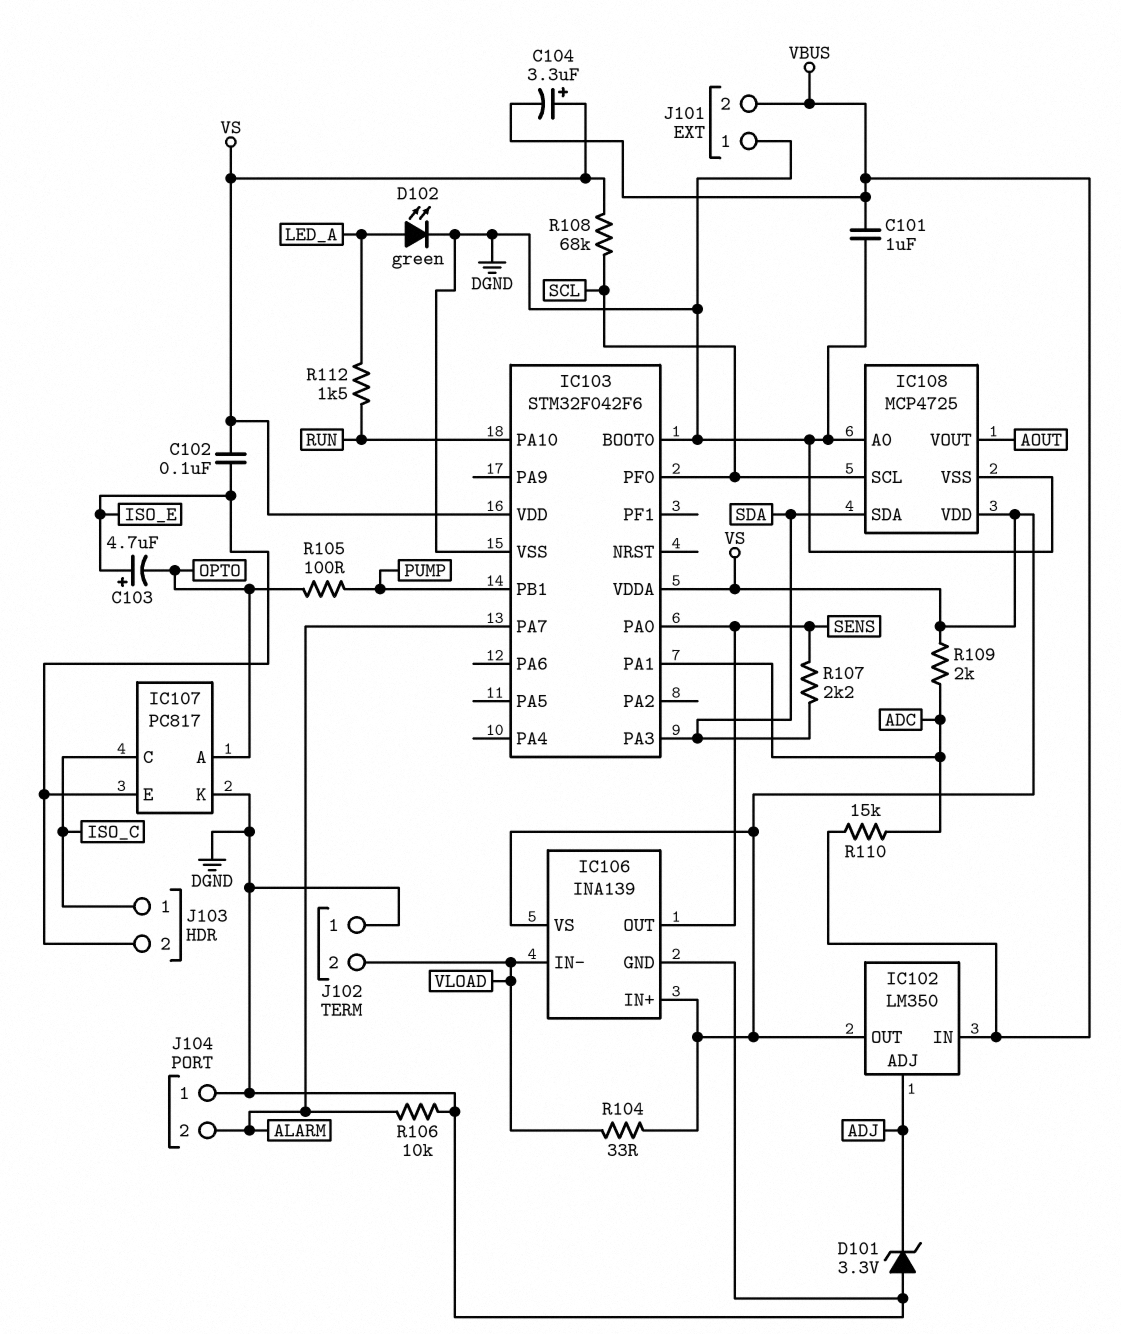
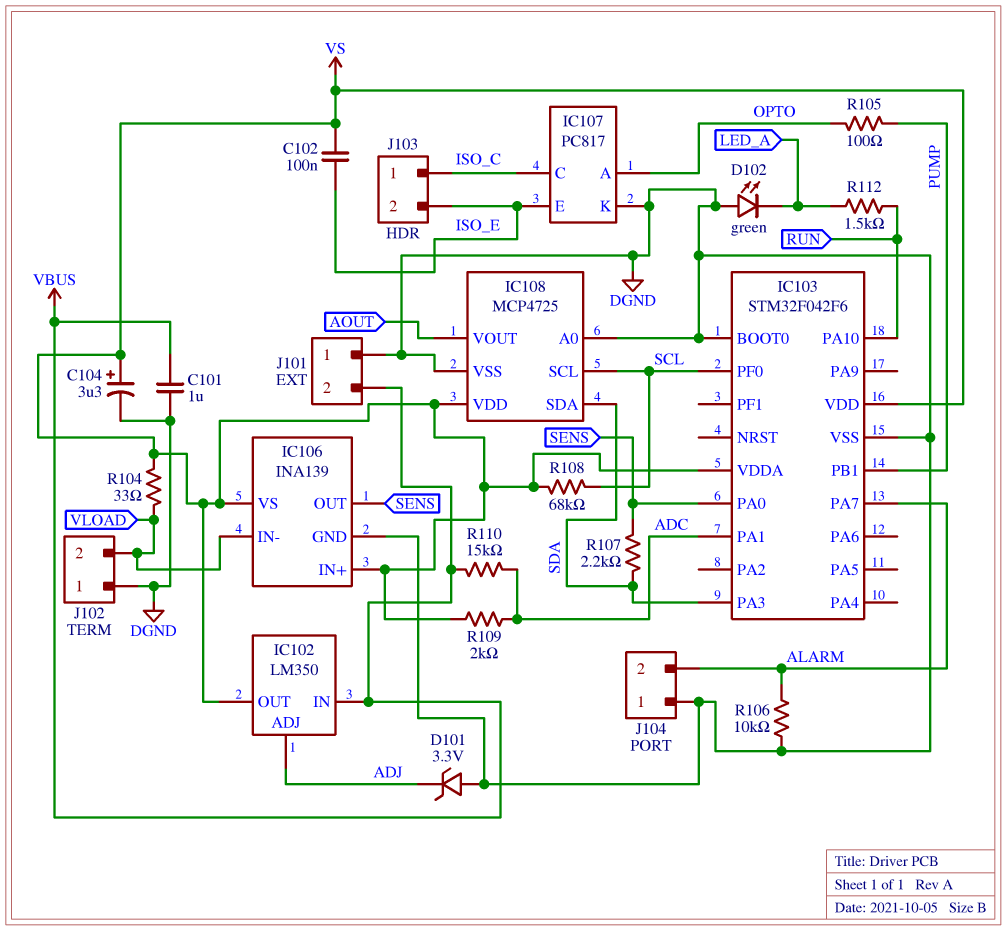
C103: 4.7uF (plus ISO_E, minus OPTO) -> none
C104: 3.3uF (plus VS, minus VBUS) -> 3.3uF (plus VS, minus DGND)
D102: LED green (A LED_A, K DGND) -> LED green (A DGND, K LED_A)

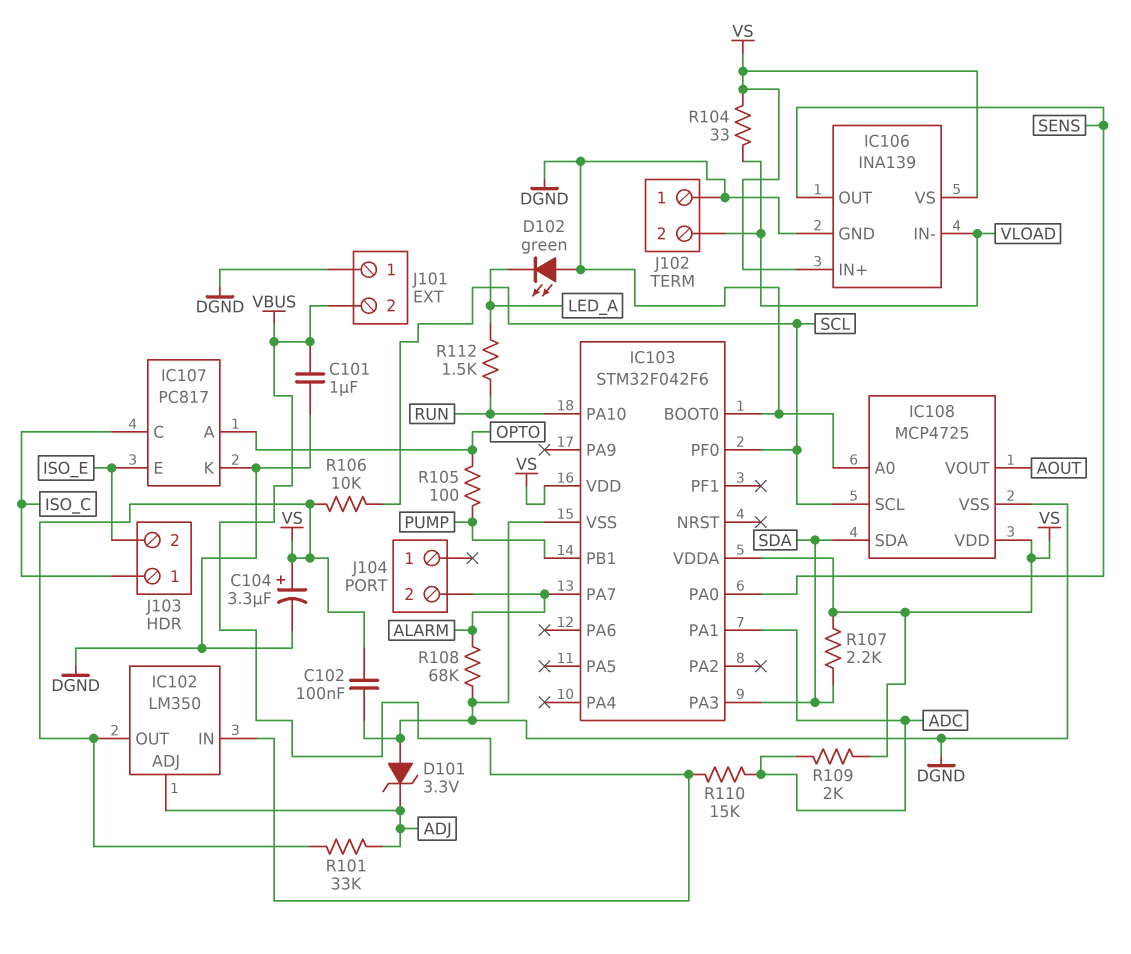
C102: 100nF (ISO_E, VS) -> 100nF (DGND, VS)
J104 pin 1: DGND -> none
R101: none -> 33k (ADJ, VS)
R106: 10k (ALARM, DGND) -> 10k (SCL, VS)
R107: 2.2k (SDA, SENS) -> 2.2k (SDA, VS)
R108: 68k (SCL, VS) -> 68k (ALARM, DGND)

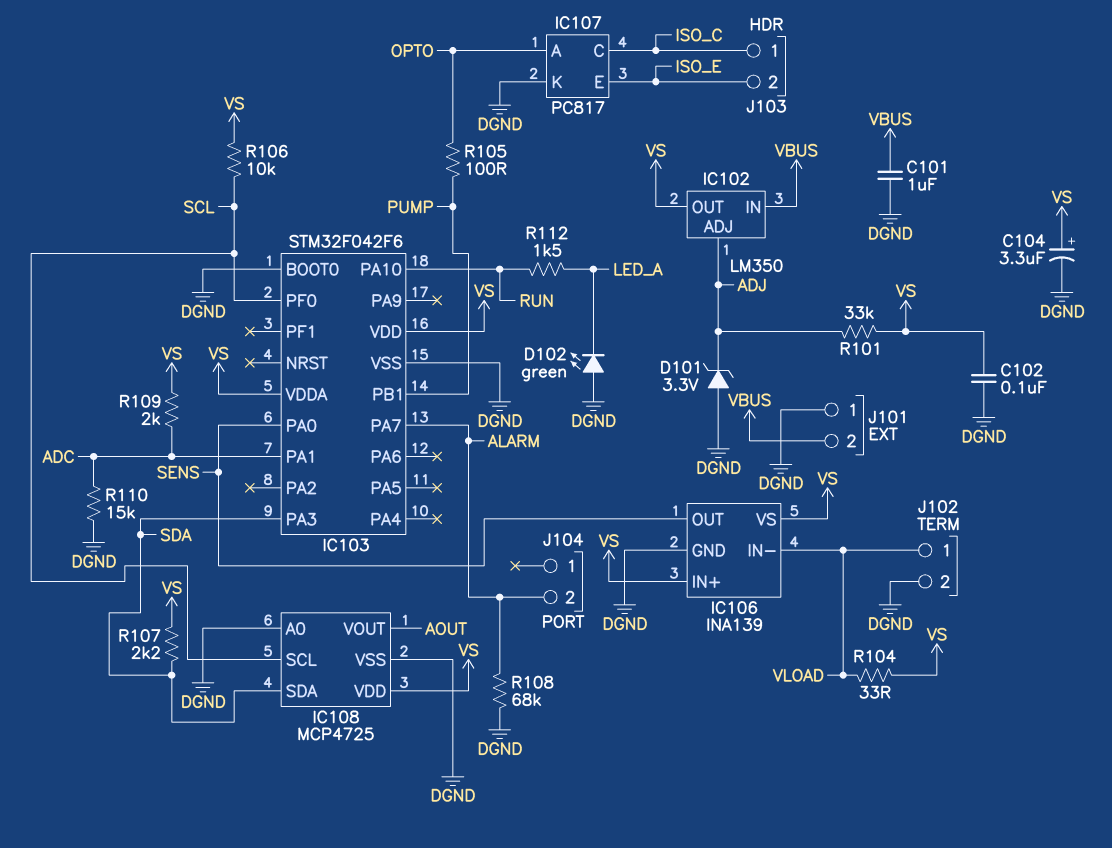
J102 pin 1: DGND -> VLOAD
J102 pin 2: VLOAD -> DGND
R110: 15k (ADC, VBUS) -> 15k (ADC, DGND)

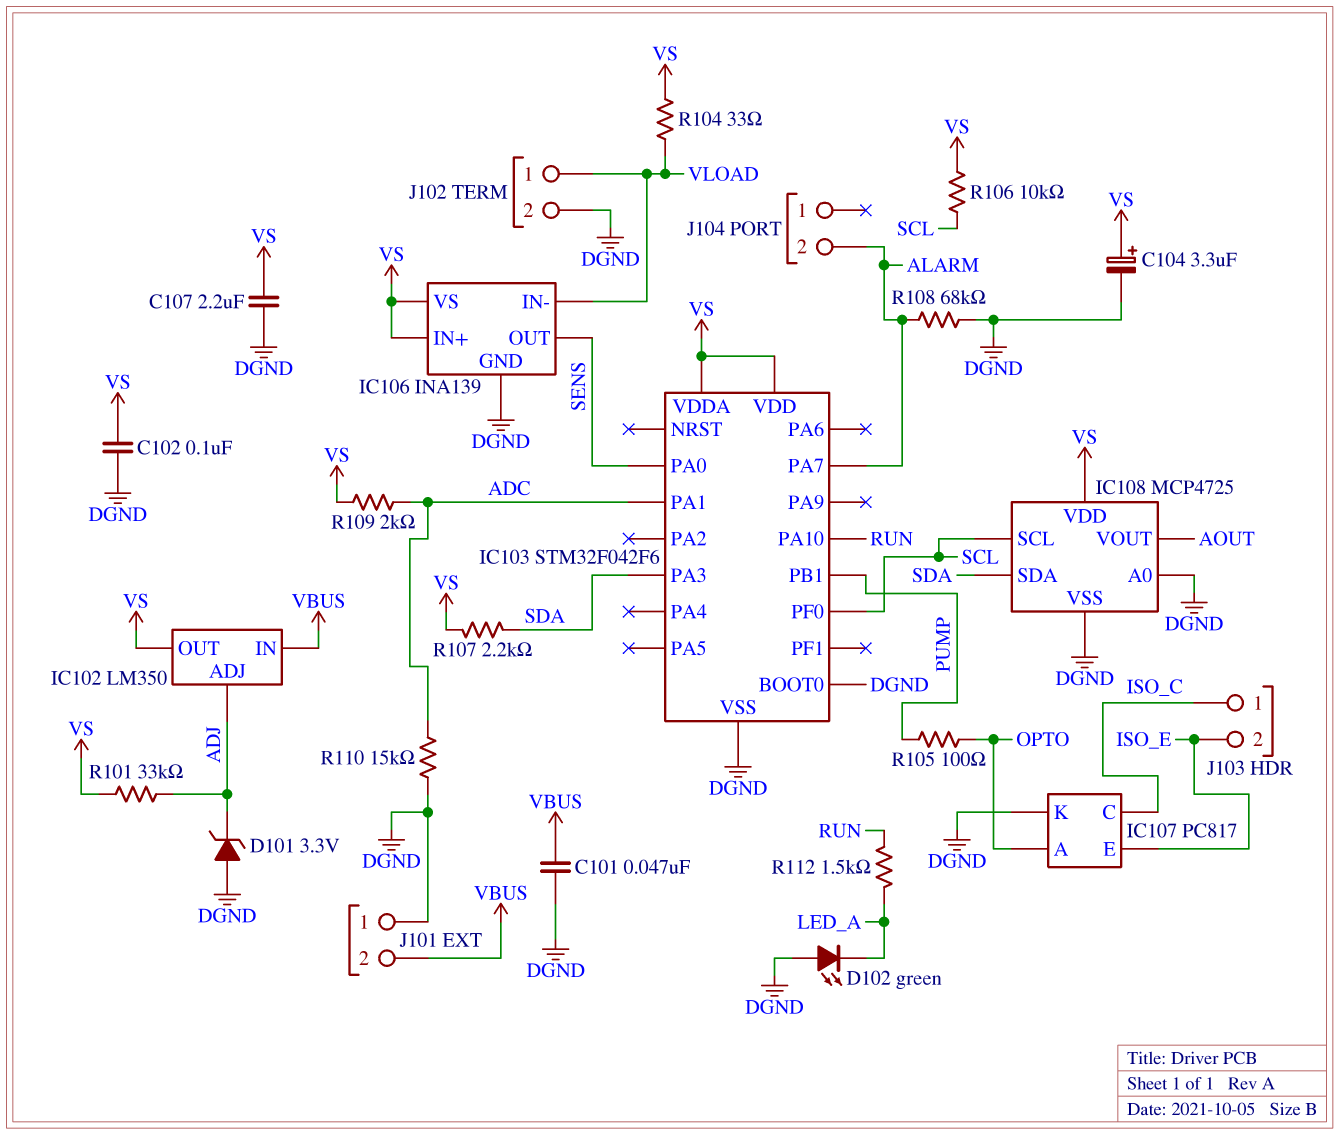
C101: 1uF (DGND, VBUS) -> 47nF (DGND, VBUS)
C107: none -> 2.2uF (DGND, VS)

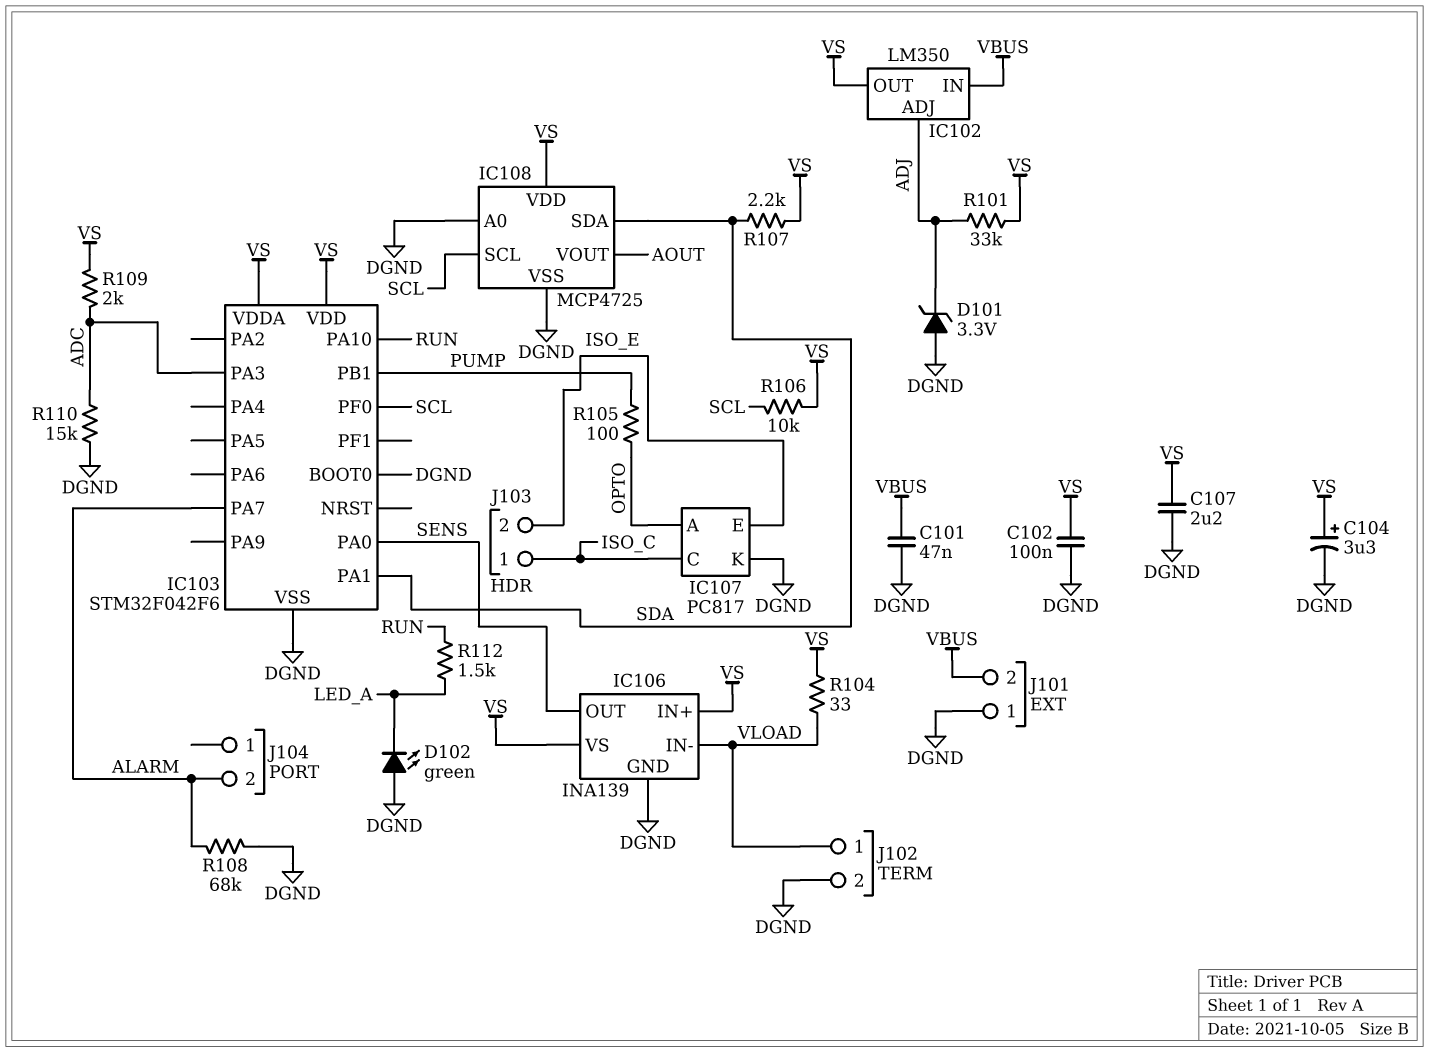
IC103 pin PA1: ADC -> SDA
IC103 pin PA3: SDA -> ADC

